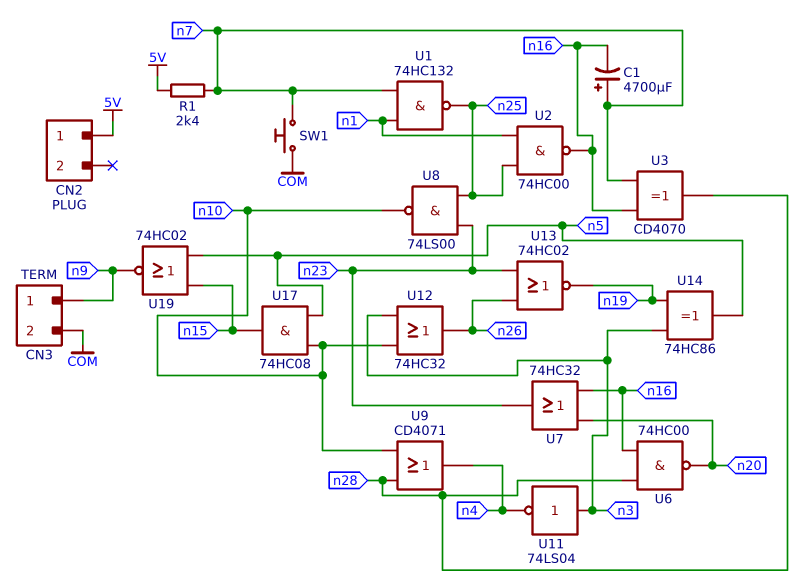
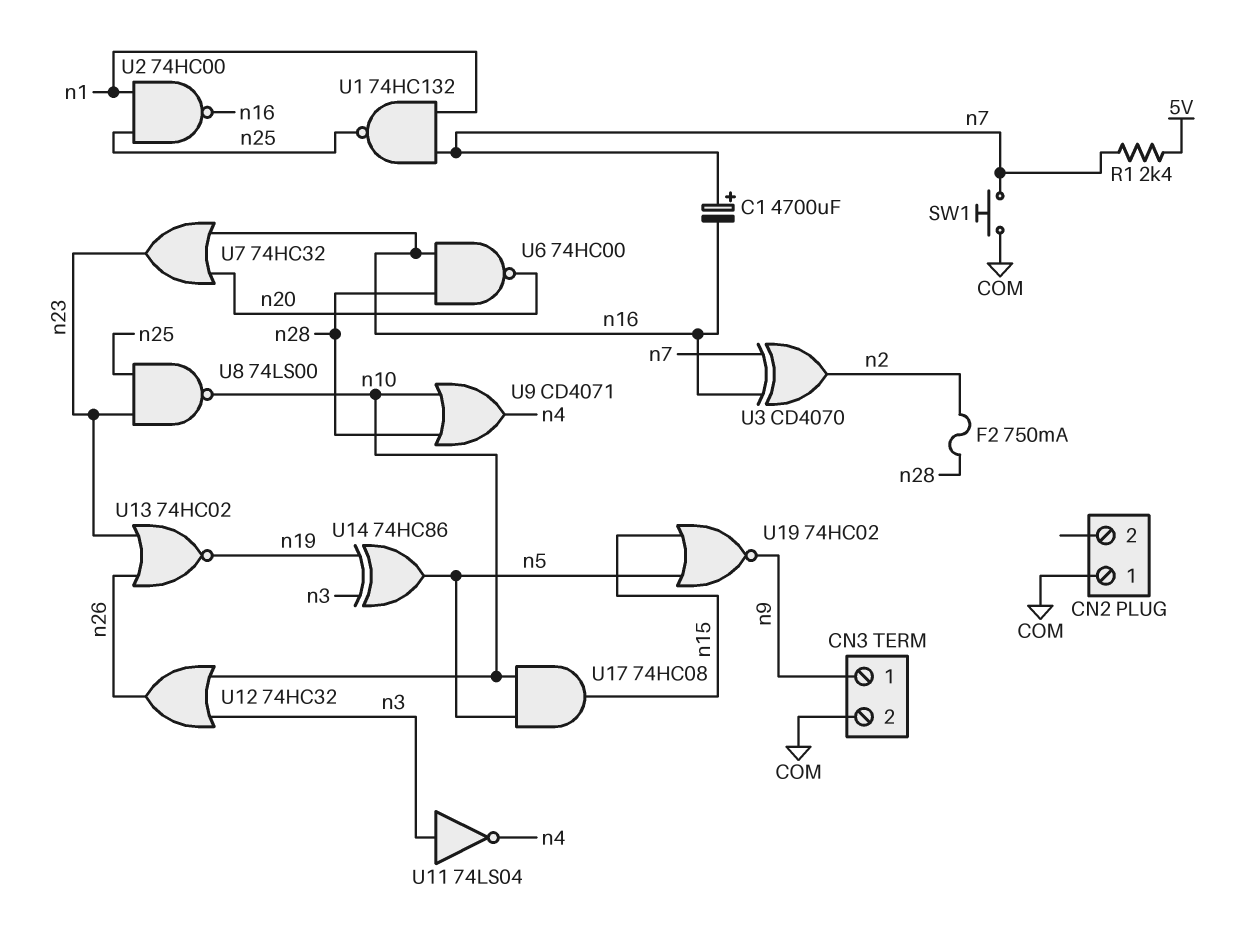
CN2 pin 1: 5V -> COM
F2: none -> 750mA (n2, n28)
U3: XOR CD4070 (in n7, in n16, out n28) -> XOR CD4070 (in n7, in n16, out n2)

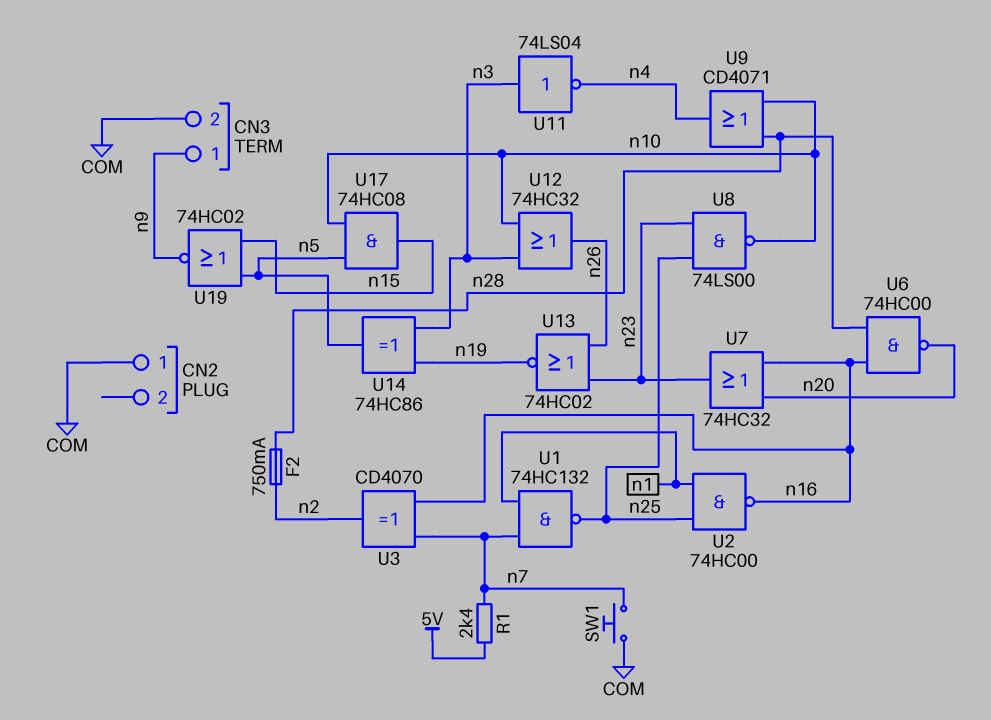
C1: 4700uF (plus n7, minus n16) -> none

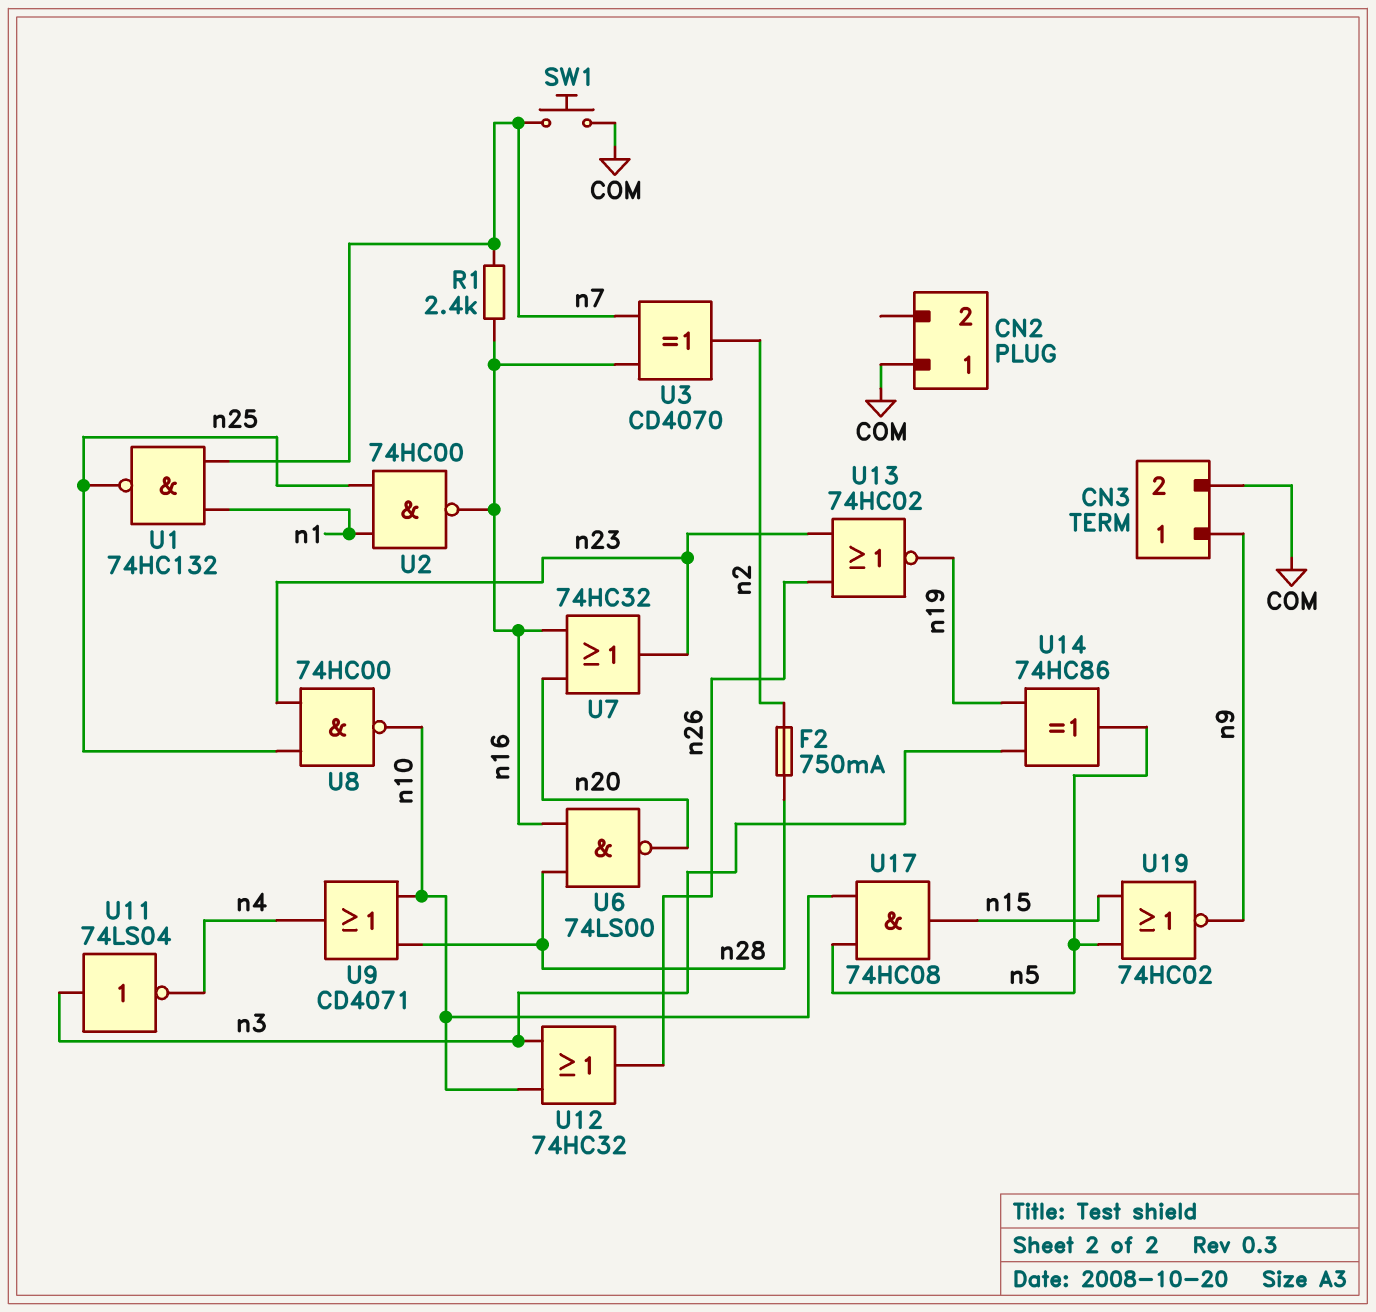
R1: 2.4k (5V, n7) -> 2.4k (n7, n16)
U6: NAND 74HC00 (in n16, in n28, out n20) -> NAND 74LS00 (in n16, in n28, out n20)
U8: NAND 74LS00 (in n23, in n25, out n10) -> NAND 74HC00 (in n23, in n25, out n10)

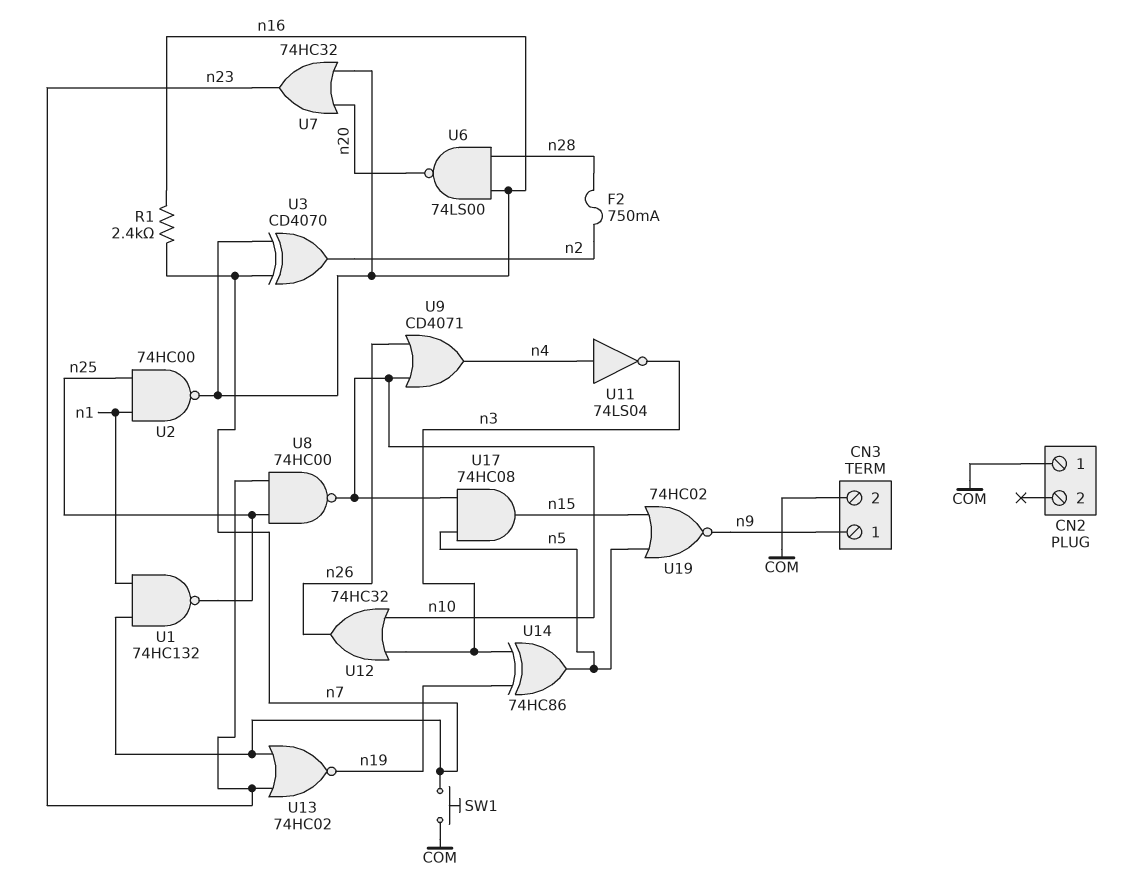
U9: OR CD4071 (in n10, in n28, out n4) -> OR CD4071 (in n10, in n26, out n4)
U11: NOT 74LS04 (in n3, out n4) -> NOT 74LS04 (in n4, out n3)
U13: NOR 74HC02 (in n23, in n26, out n19) -> NOR 74HC02 (in n7, in n23, out n19)

